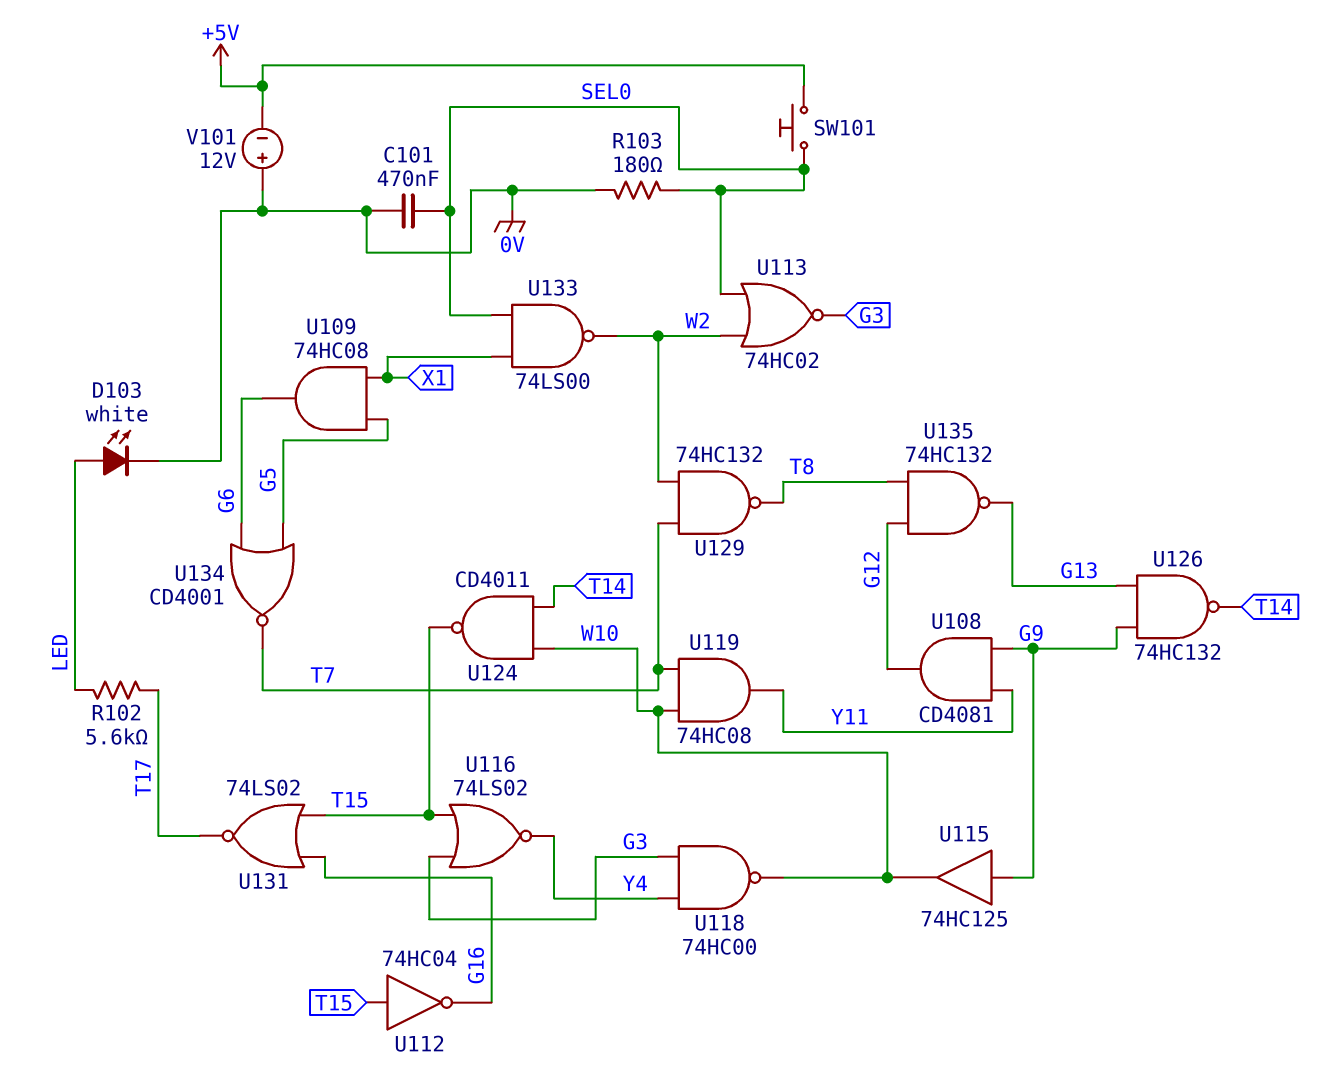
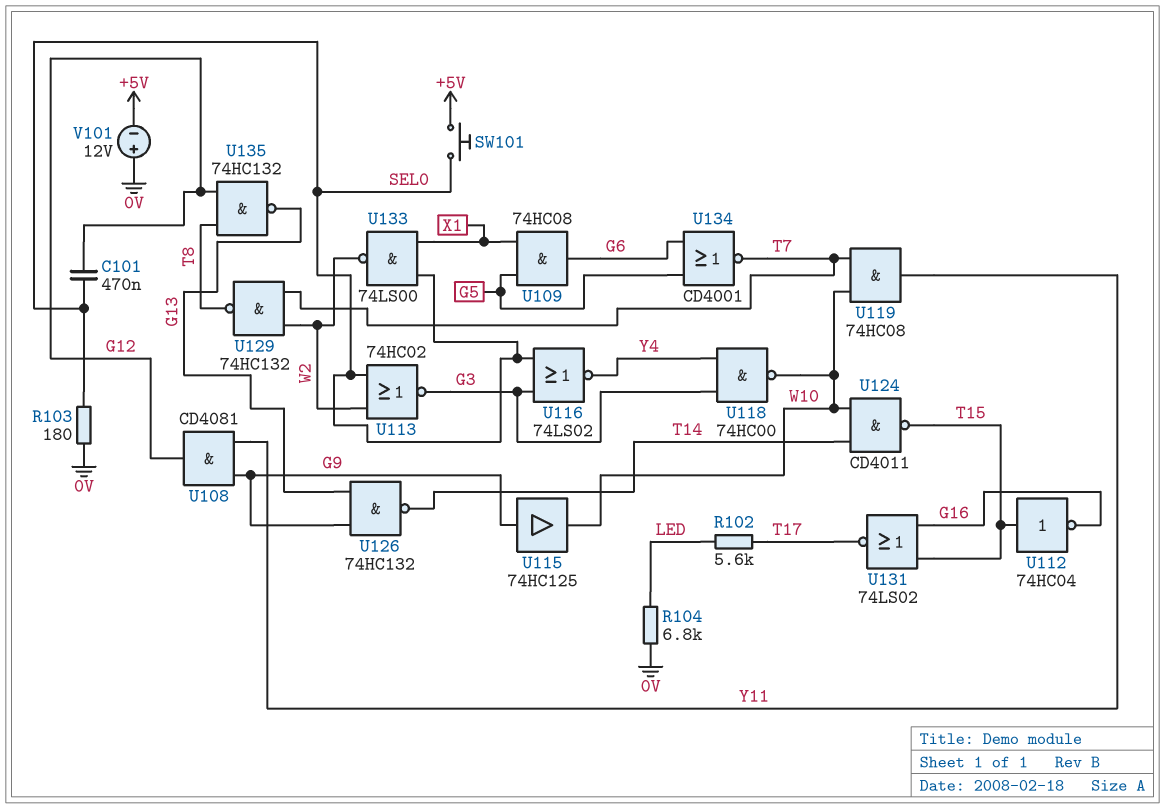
C101: 470nF (0V, SEL0) -> 470nF (G12, SEL0)
D103: LED white (A LED, K 0V) -> none
R104: none -> 6.8k (0V, LED)
U116: NOR 74LS02 (in G3, in T15, out Y4) -> NOR 74LS02 (in G3, in SEL0, out Y4)

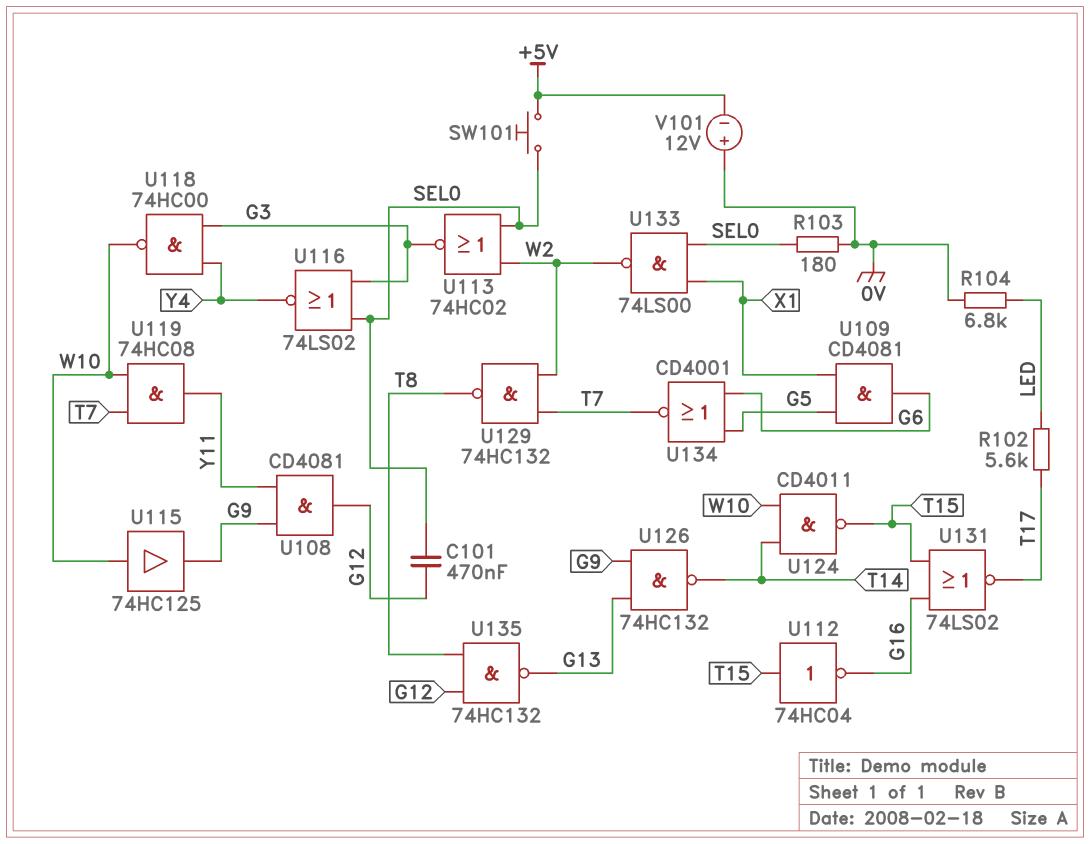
U109: AND 74HC08 (in G5, in X1, out G6) -> AND CD4081 (in G5, in X1, out G6)
U115: buffer 74HC125 (in G9, out W10) -> buffer 74HC125 (in W10, out G9)

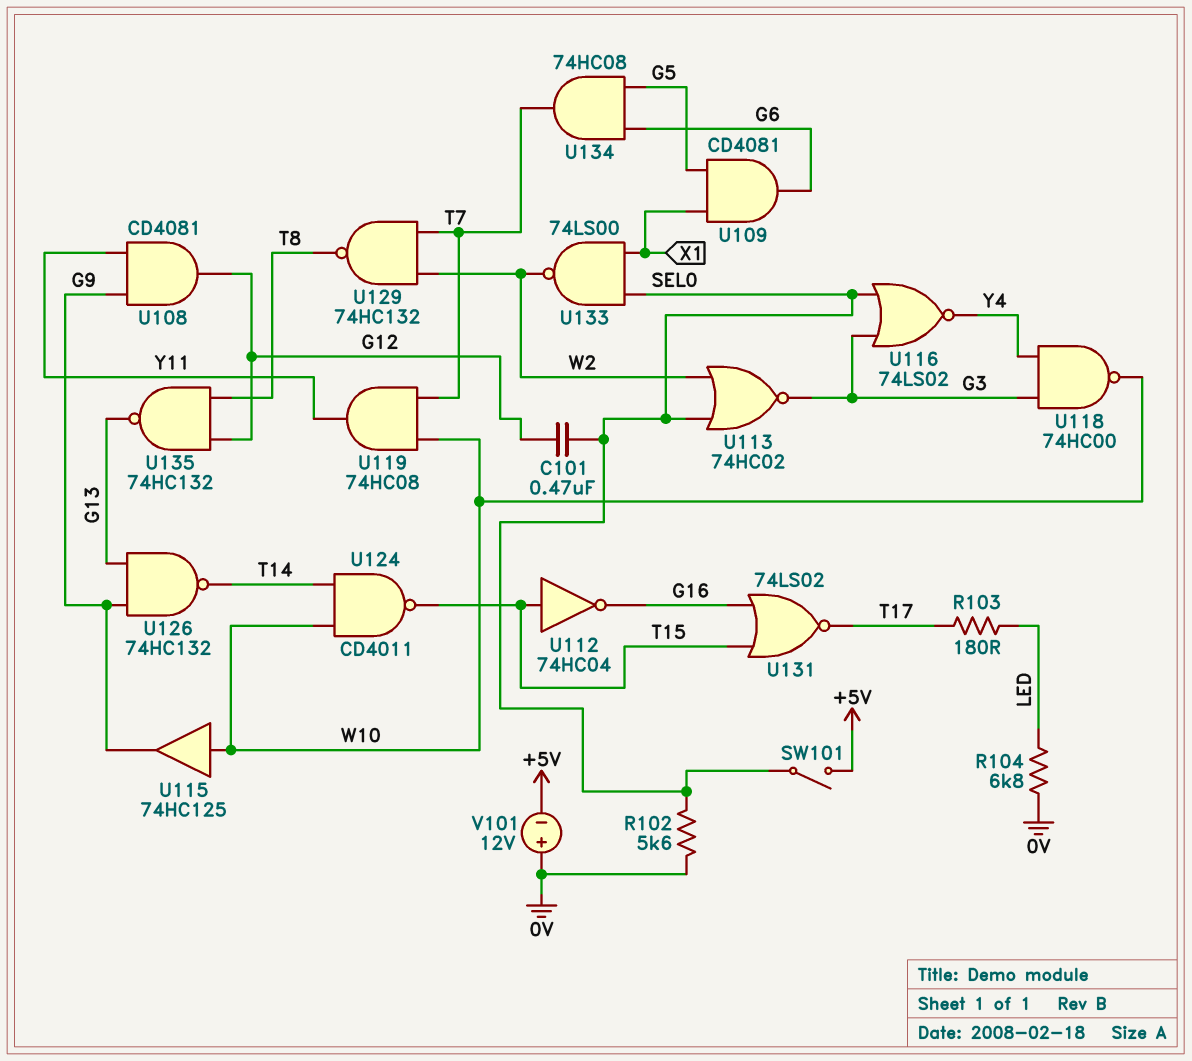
R102: 5.6k (LED, T17) -> 5.6k (0V, SEL0)
R103: 180 (0V, SEL0) -> 180 (LED, T17)
SW101: button (+5V, SEL0) -> switch (+5V, SEL0)
U134: NOR CD4001 (in G5, in G6, out T7) -> AND 74HC08 (in G5, in G6, out T7)

